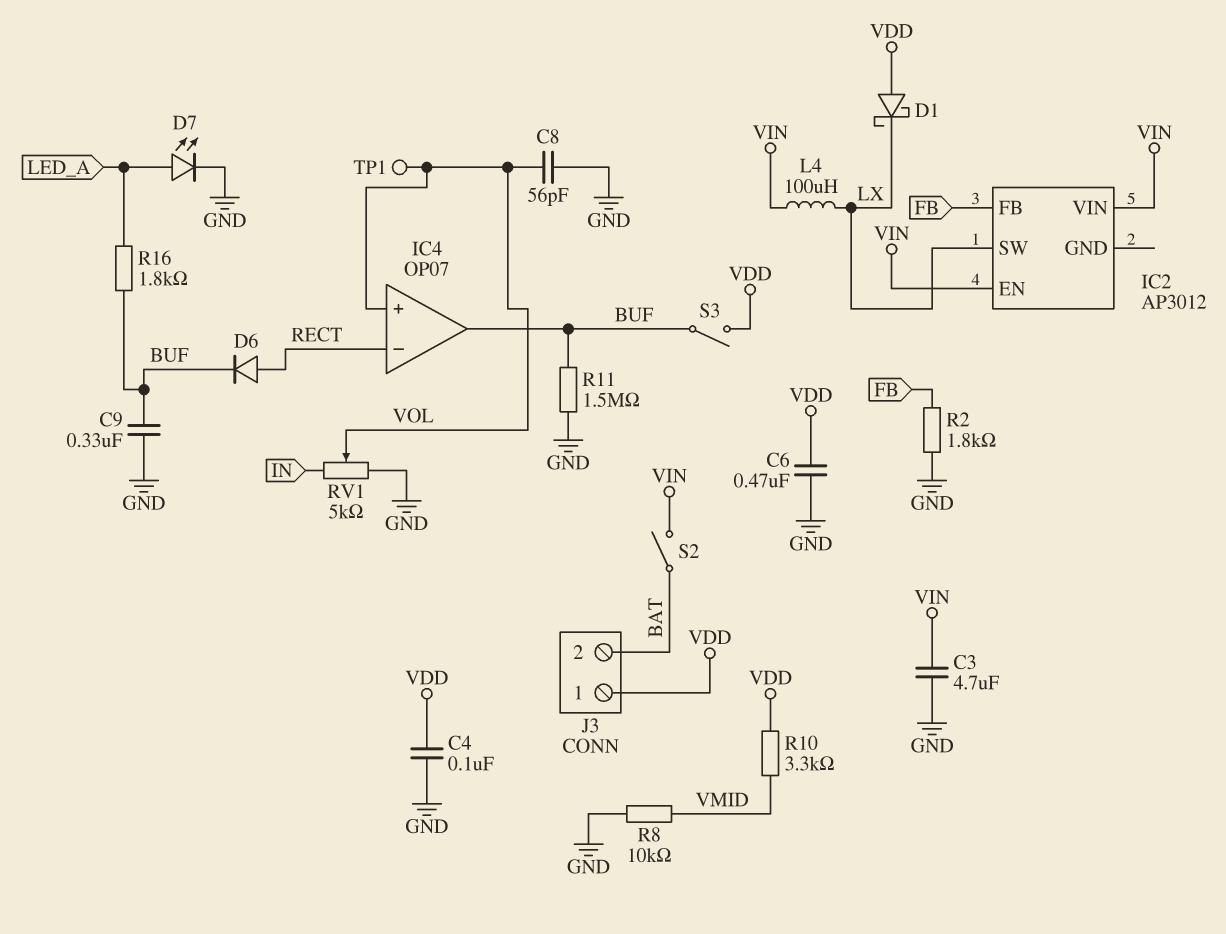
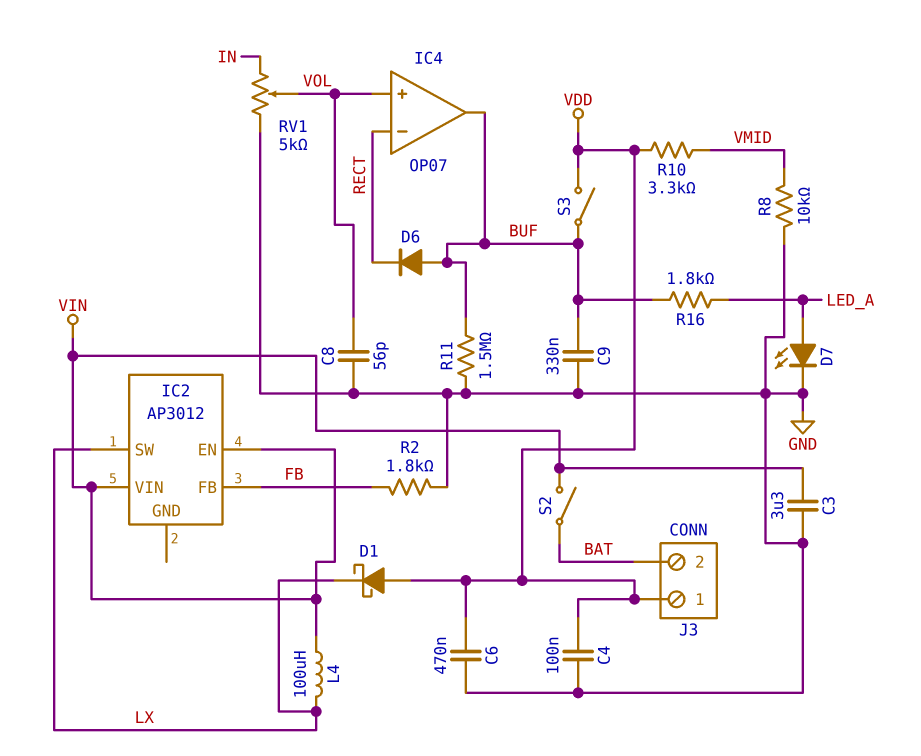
C3: 4.7uF (GND, VIN) -> 3.3uF (GND, VIN)
D6: diode (A RECT, K BUF) -> diode (A BUF, K RECT)
TP1: test point (VOL) -> none

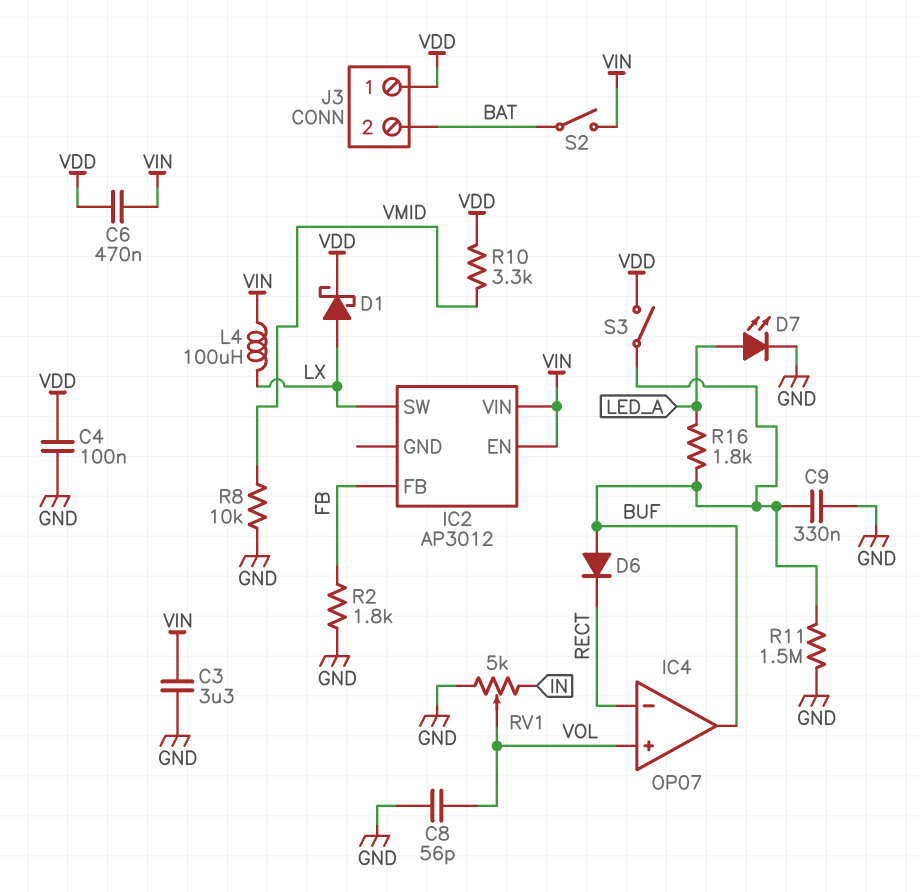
C6: 470nF (GND, VDD) -> 470nF (VDD, VIN)
D1: schottky (A VDD, K LX) -> schottky (A LX, K VDD)

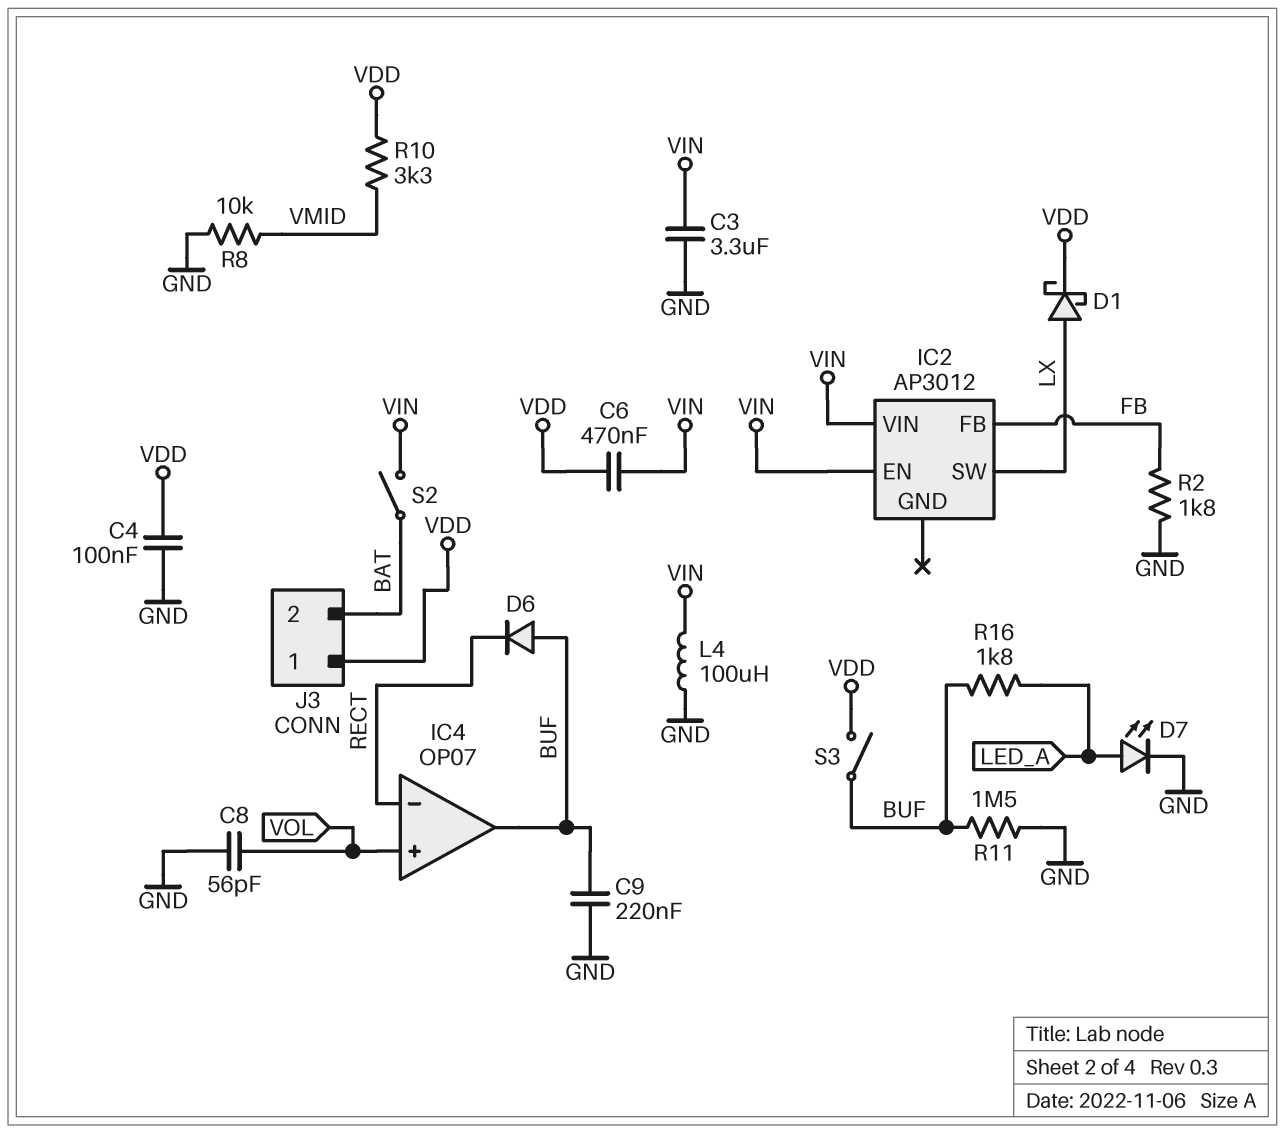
C9: 330nF (BUF, GND) -> 220nF (BUF, GND)
L4: 100uH (LX, VIN) -> 100uH (GND, VIN)
RV1: 5k (GND, IN, wiper VOL) -> none

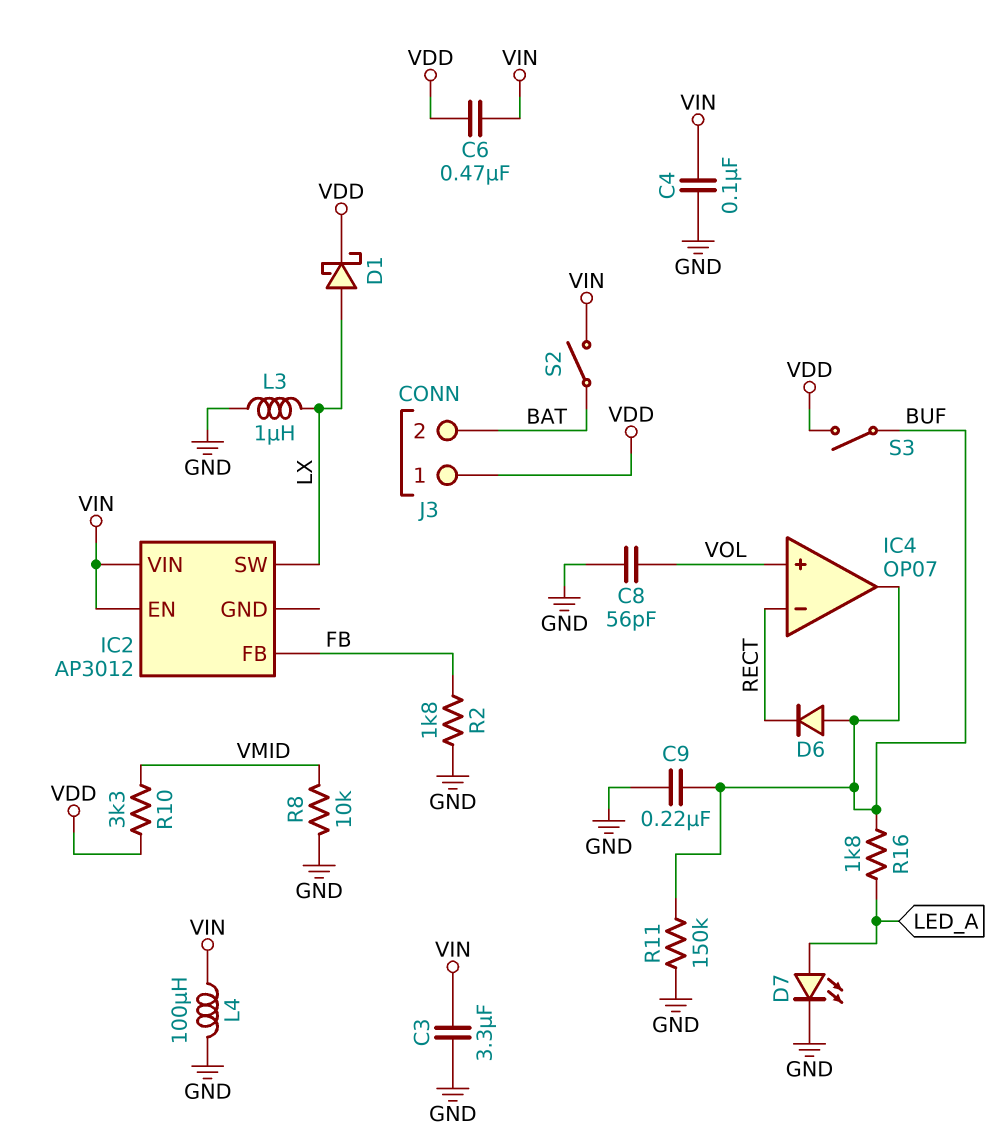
C4: 100nF (GND, VDD) -> 100nF (GND, VIN)
L3: none -> 1uH (GND, LX)
R11: 1.5M (BUF, GND) -> 150k (BUF, GND)

